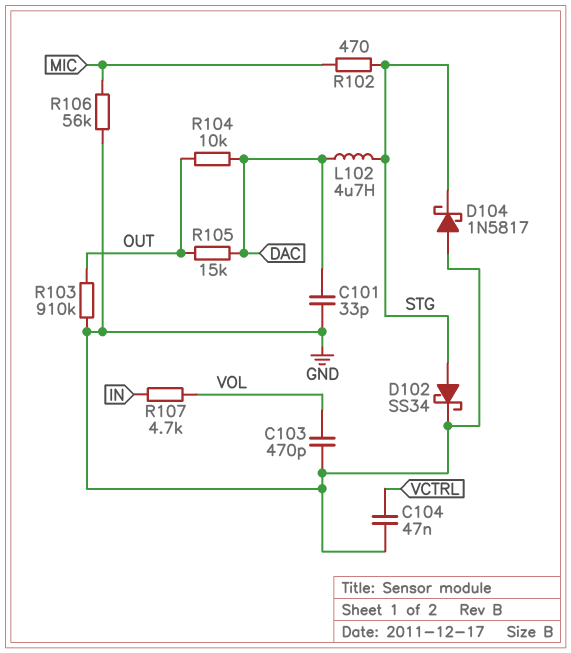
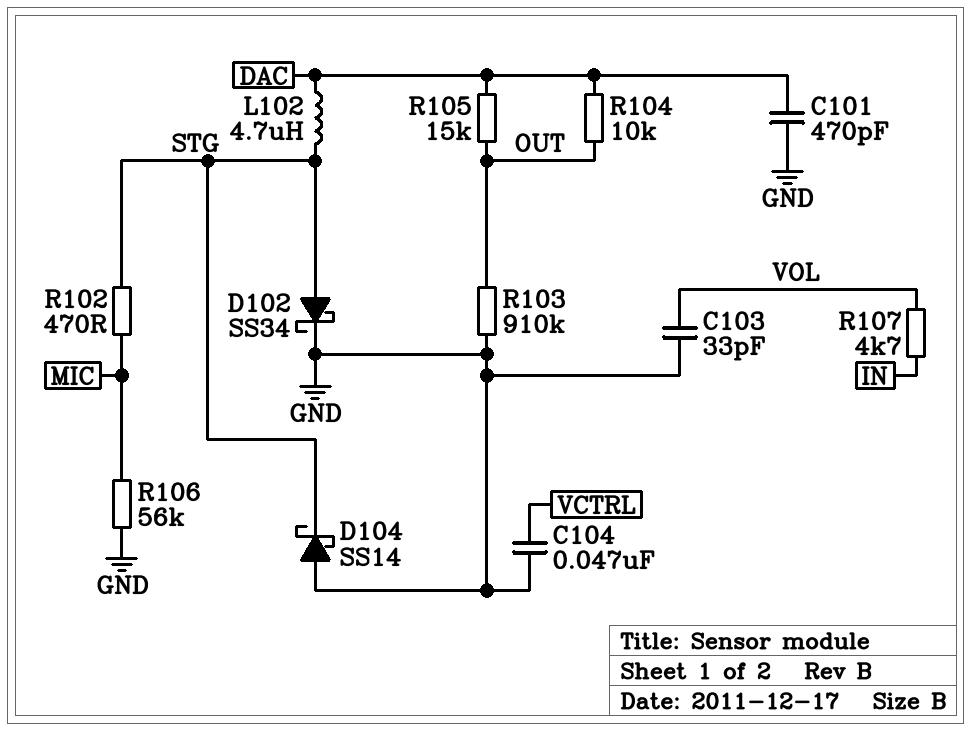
C101: 33pF (DAC, GND) -> 470pF (DAC, GND)
C103: 470pF (GND, VOL) -> 33pF (GND, VOL)
D104: schottky 1N5817 (A GND, K STG) -> schottky SS14 (A GND, K STG)

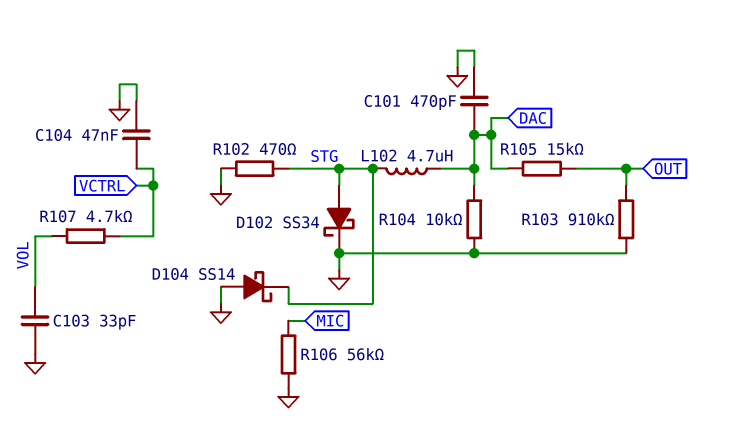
R102: 470 (MIC, STG) -> 470 (GND, STG)
R104: 10k (DAC, OUT) -> 10k (DAC, GND)
R107: 4.7k (IN, VOL) -> 4.7k (VCTRL, VOL)

